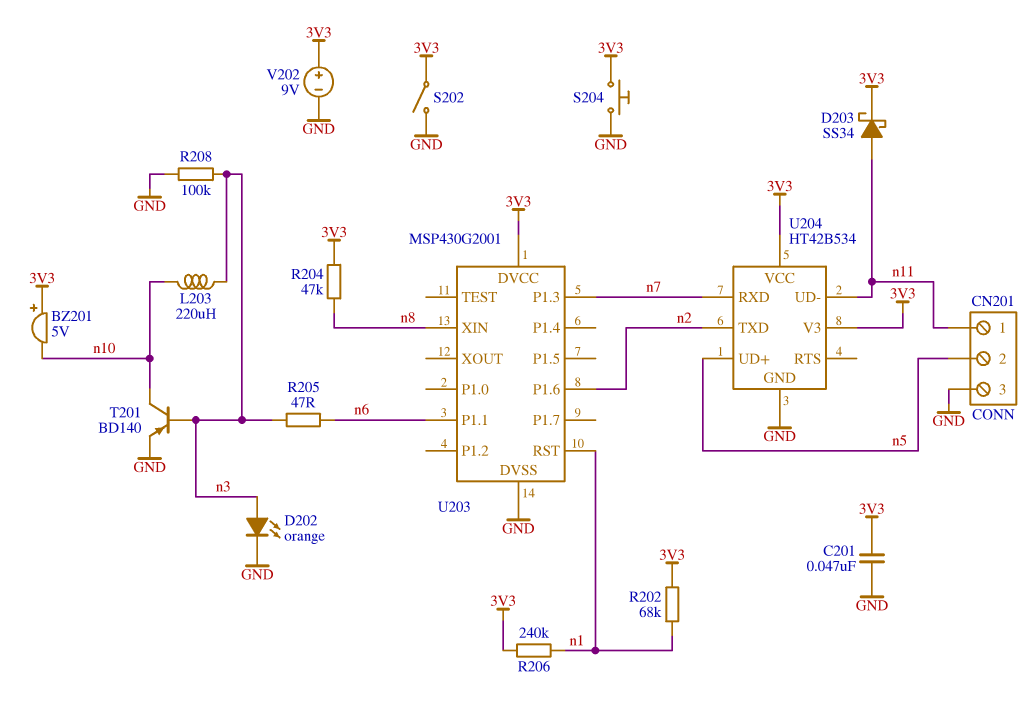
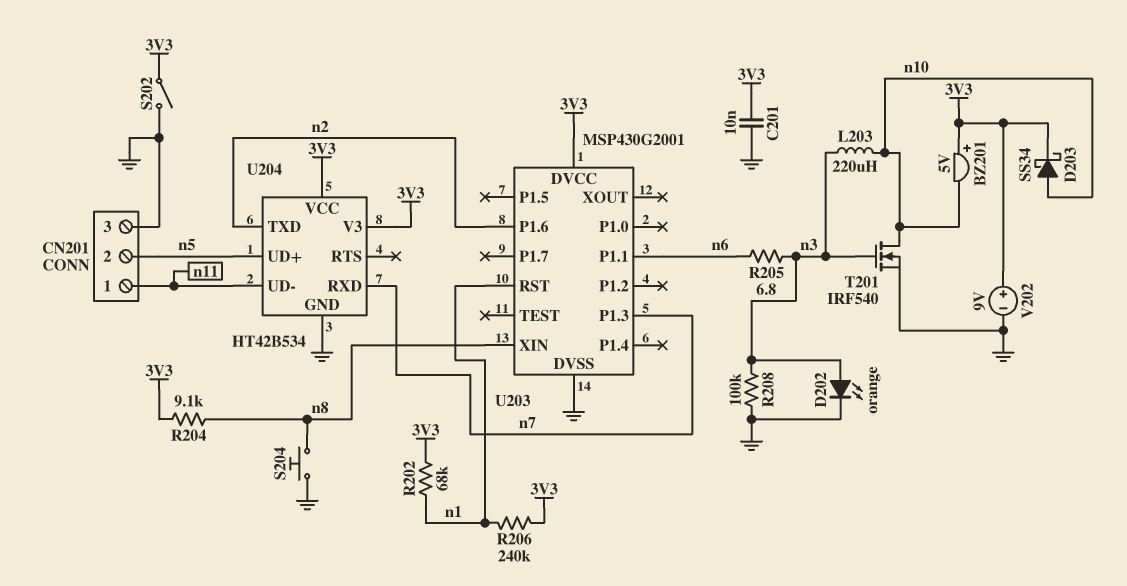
C201: 47nF (3V3, GND) -> 10nF (3V3, GND)
D203: schottky SS34 (A n11, K 3V3) -> schottky SS34 (A n10, K 3V3)
R204: 47k (3V3, n8) -> 9.1k (3V3, n8)
R205: 47 (n3, n6) -> 6.8 (n3, n6)
S204: button (3V3, GND) -> button (GND, n8)
T201: PNP BD140 (B n3, C n10, E GND) -> NMOS IRF540 (G n3, D n10, S GND)

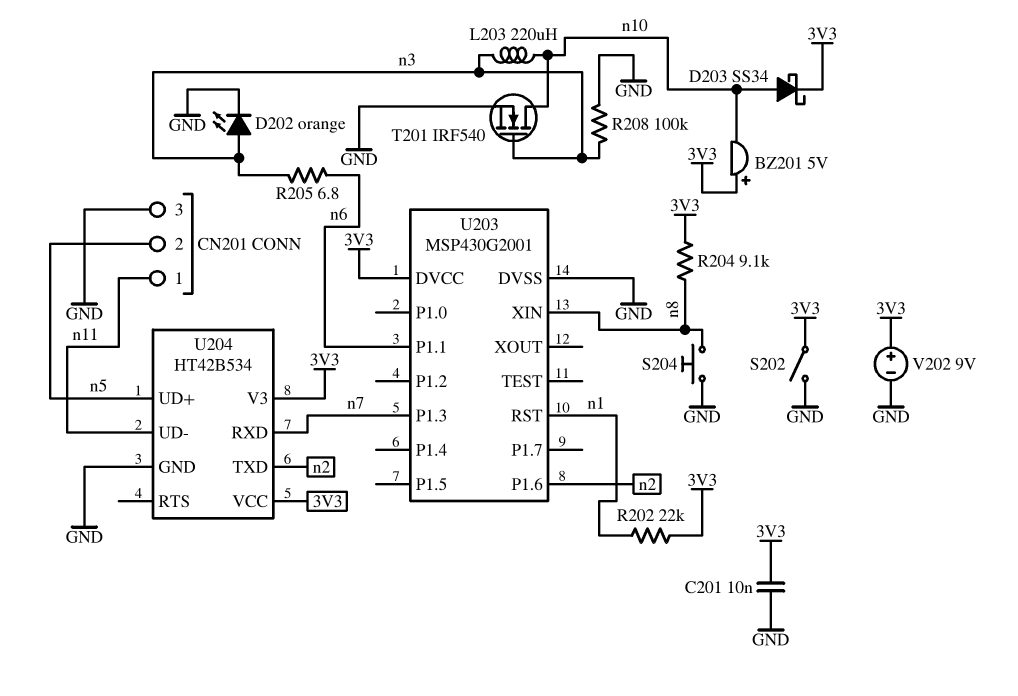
R202: 68k (3V3, n1) -> 22k (3V3, n1)
R206: 240k (3V3, n1) -> none

